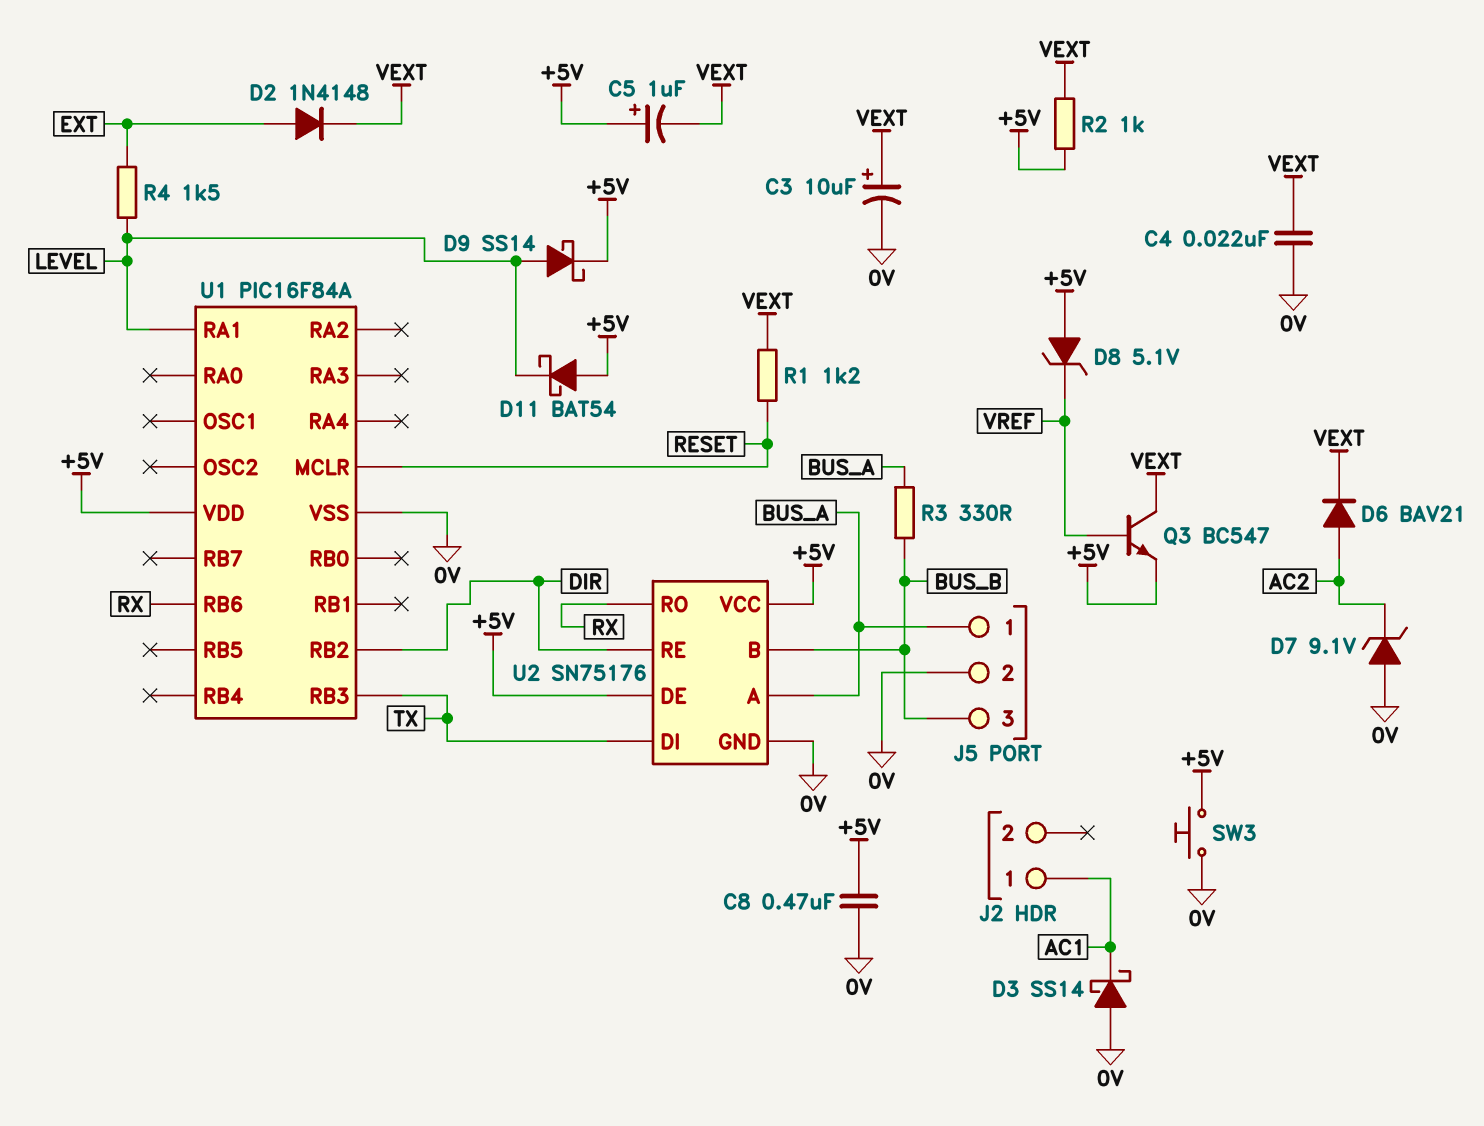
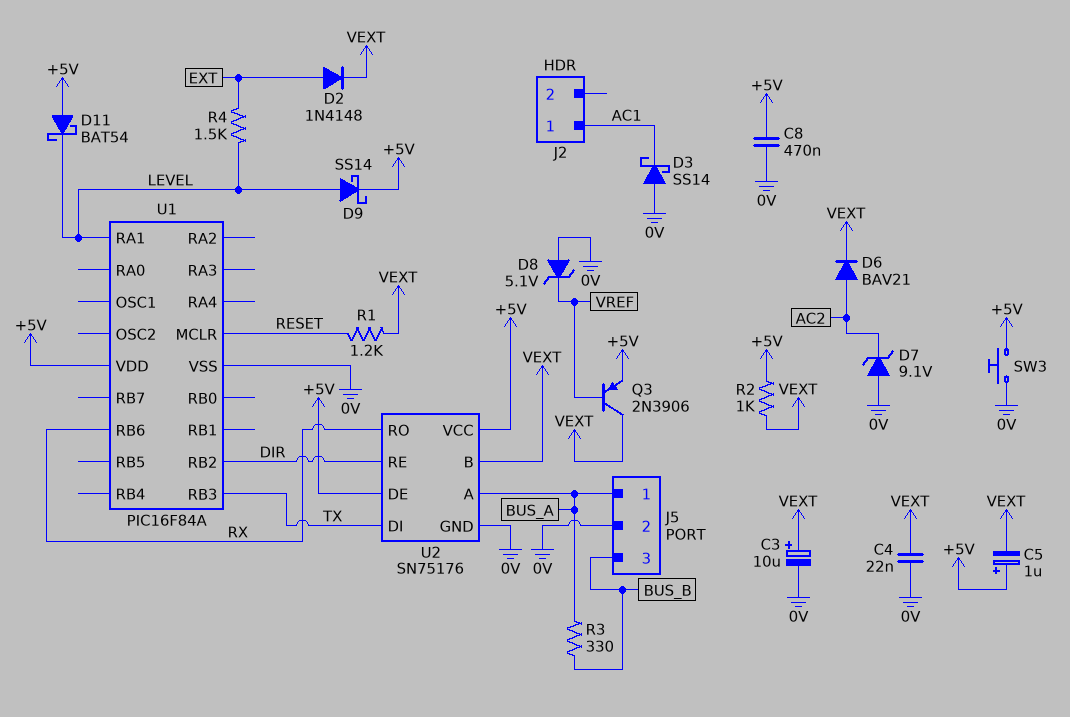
D8: zener 5.1V (A +5V, K VREF) -> zener 5.1V (A 0V, K VREF)
Q3: NPN BC547 (B VREF, C VEXT, E +5V) -> PNP 2N3906 (B VREF, C VEXT, E +5V)
U2 pin B: BUS_B -> VEXT

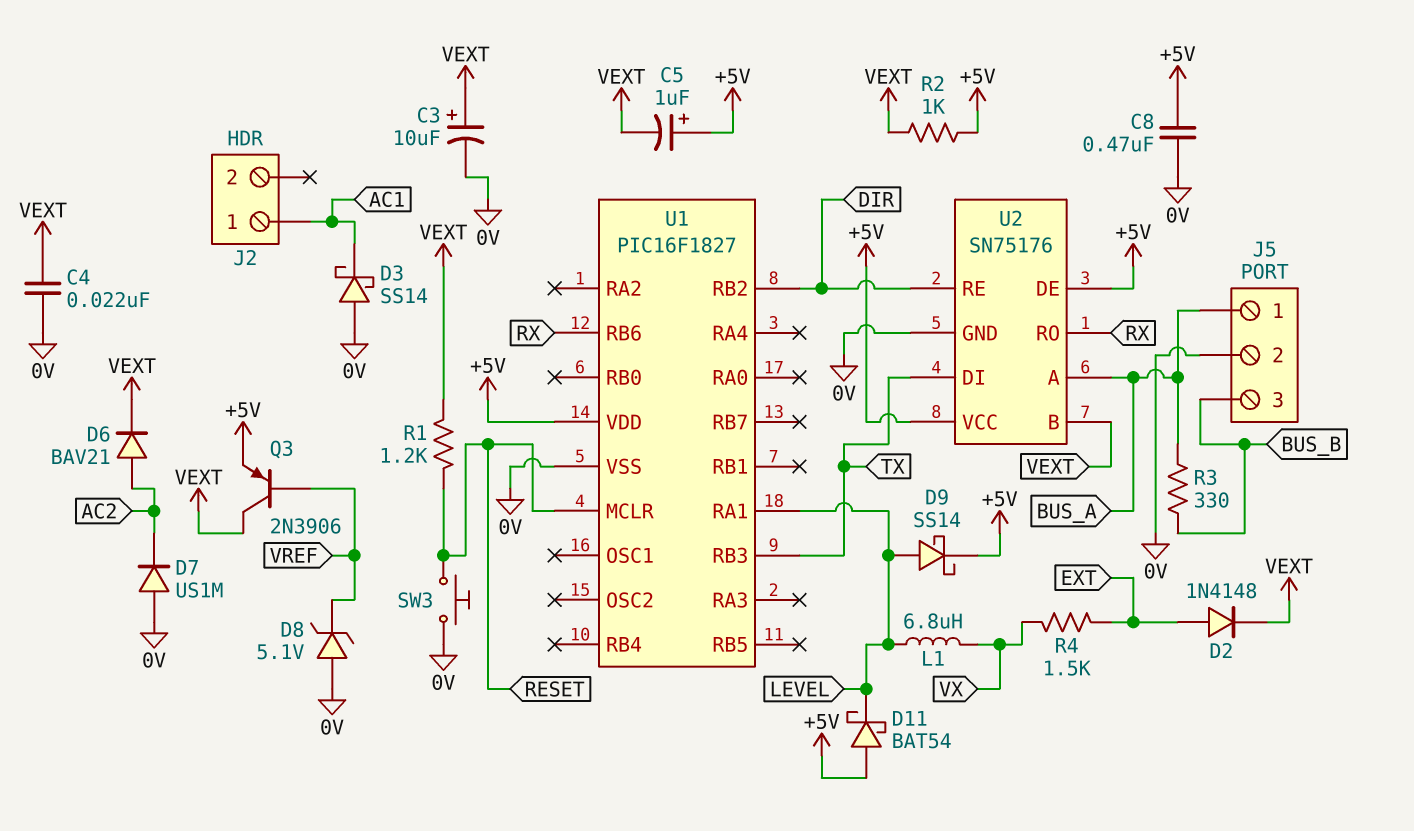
D7: zener 9.1V (A 0V, K AC2) -> diode US1M (A 0V, K AC2)
L1: none -> 6.8uH (LEVEL, VX)
R4: 1.5k (EXT, LEVEL) -> 1.5k (EXT, VX)
SW3: button (+5V, 0V) -> button (0V, RESET)
U1: PIC16F84A -> PIC16F1827

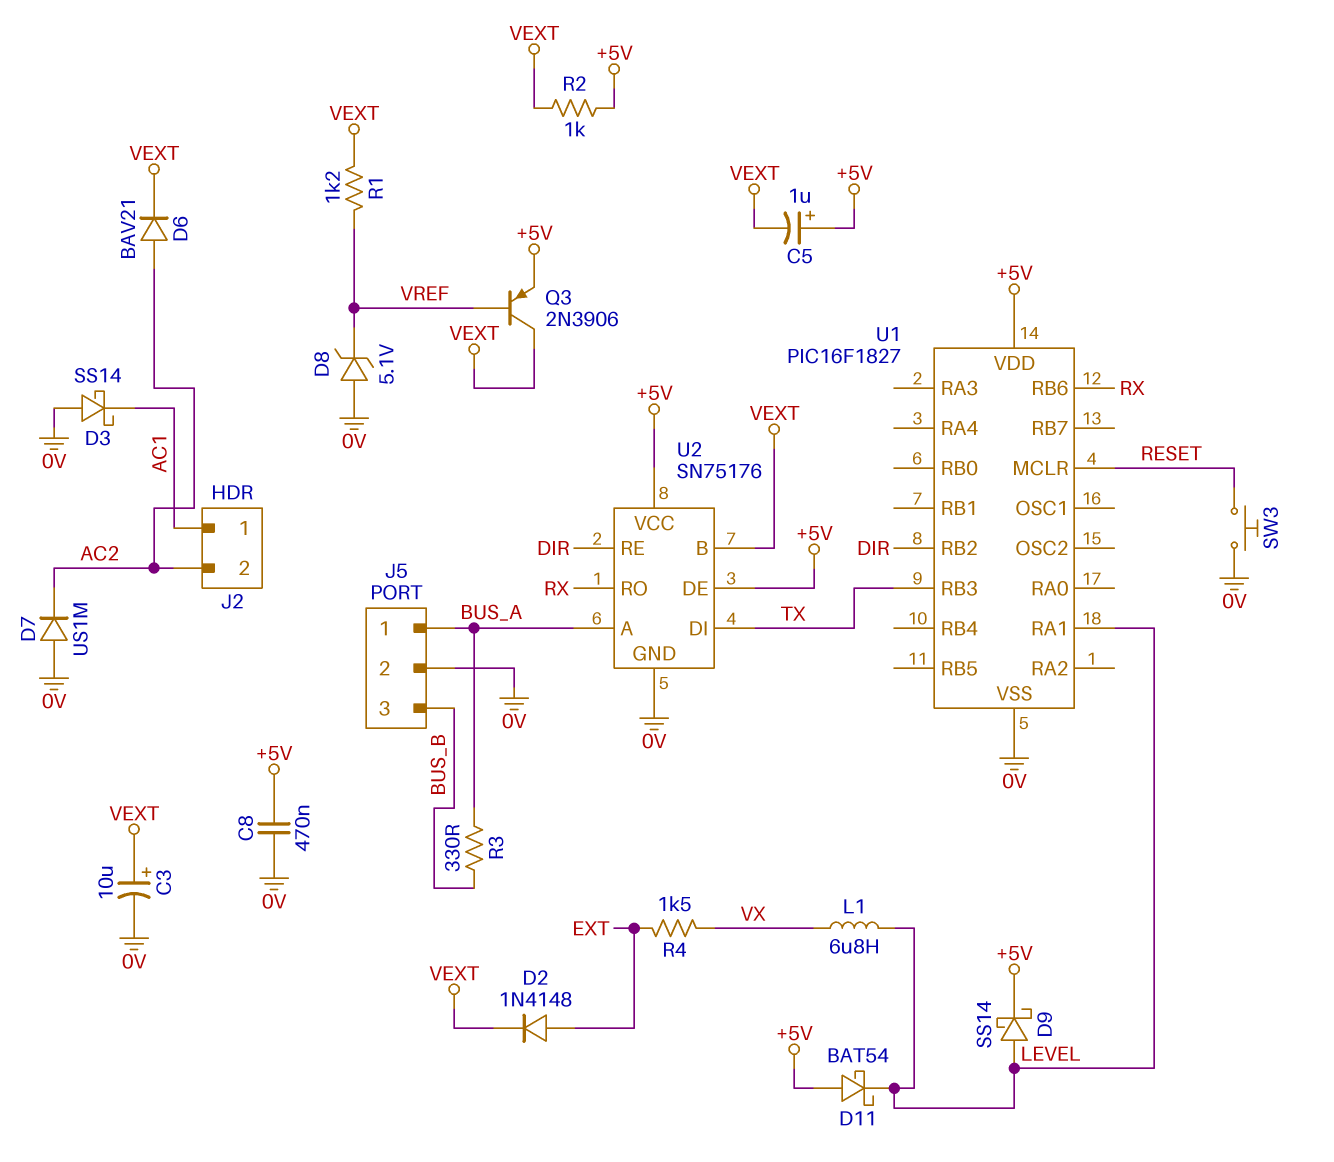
C4: 22nF (0V, VEXT) -> none
J2 pin 2: none -> AC2
R1: 1.2k (RESET, VEXT) -> 1.2k (VEXT, VREF)

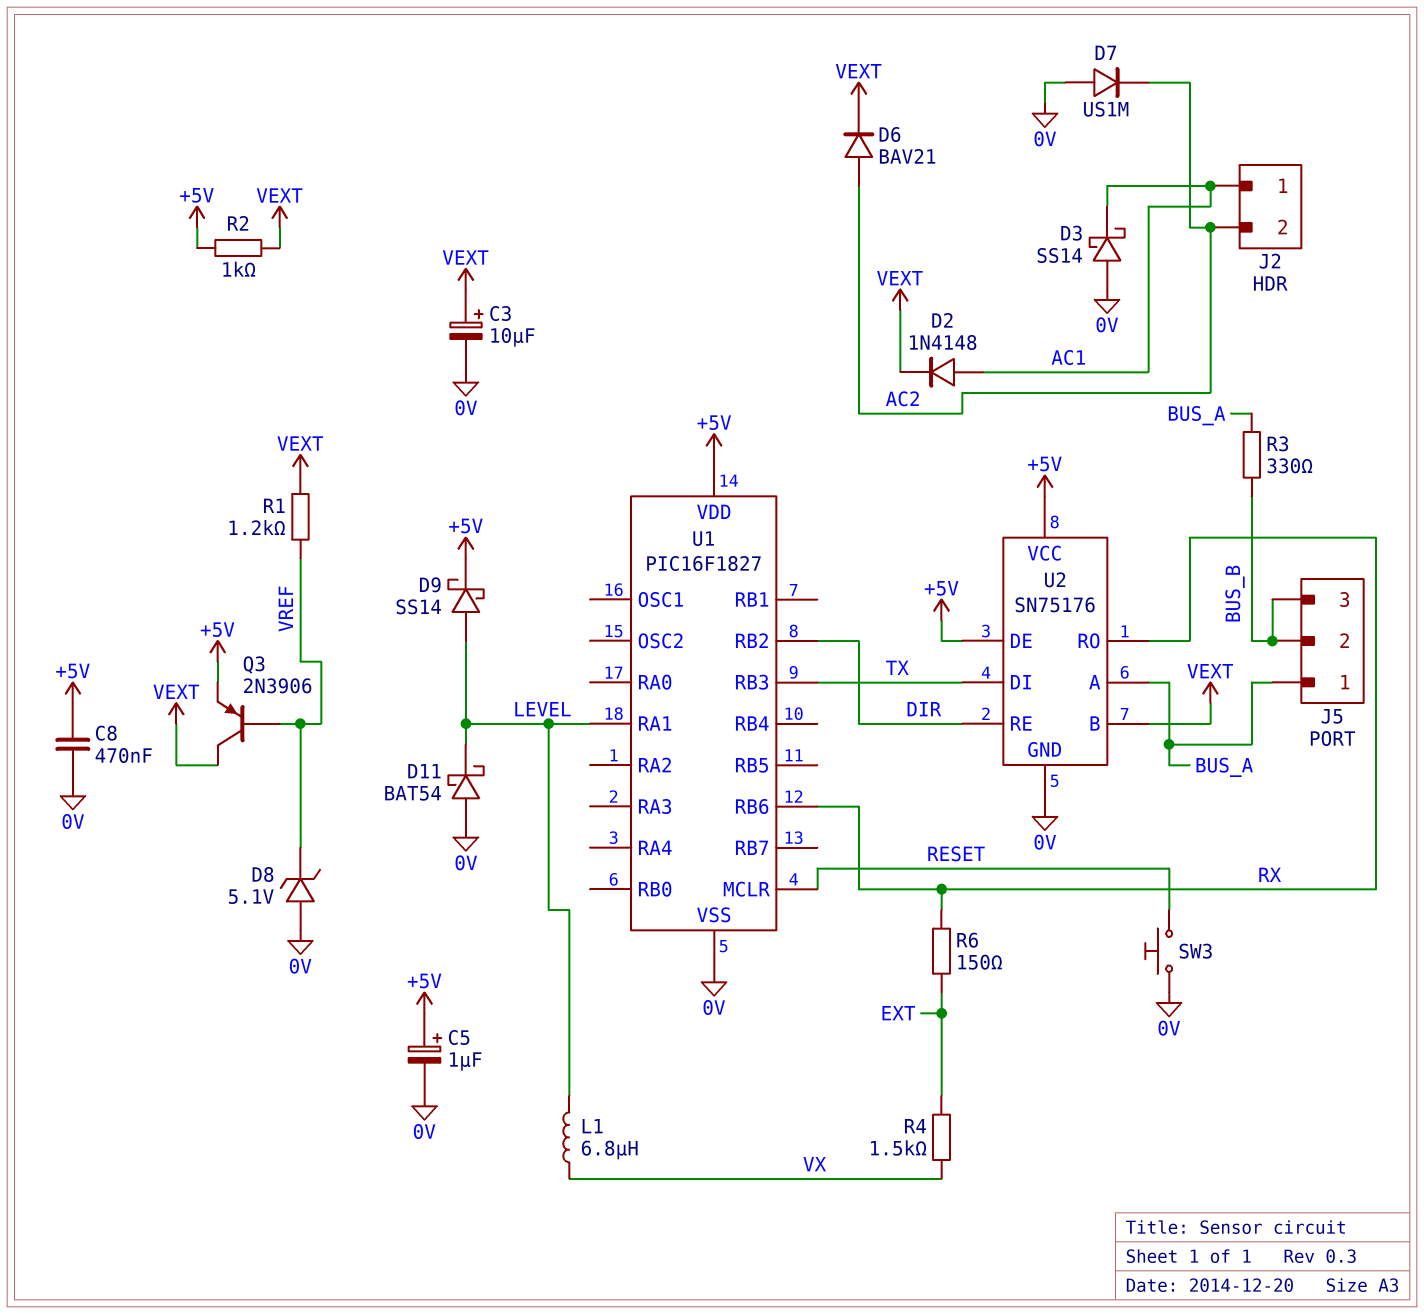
C5: 1uF (plus +5V, minus VEXT) -> 1uF (plus +5V, minus 0V)
D2: diode 1N4148 (A EXT, K VEXT) -> diode 1N4148 (A AC1, K VEXT)
D11: schottky BAT54 (A +5V, K LEVEL) -> schottky BAT54 (A 0V, K LEVEL)
J5 pin 2: 0V -> BUS_B
R6: none -> 150 (EXT, RX)

